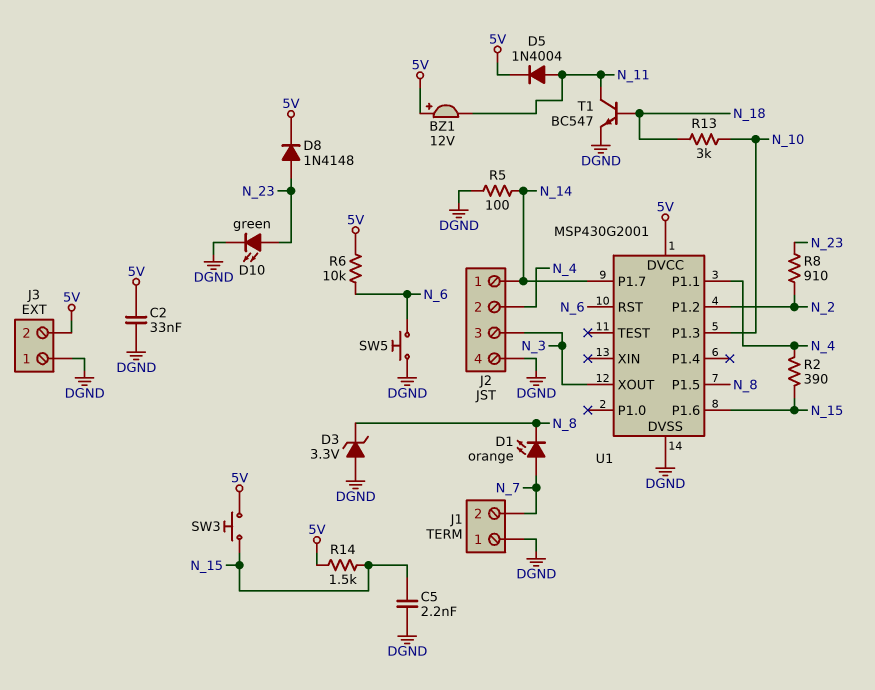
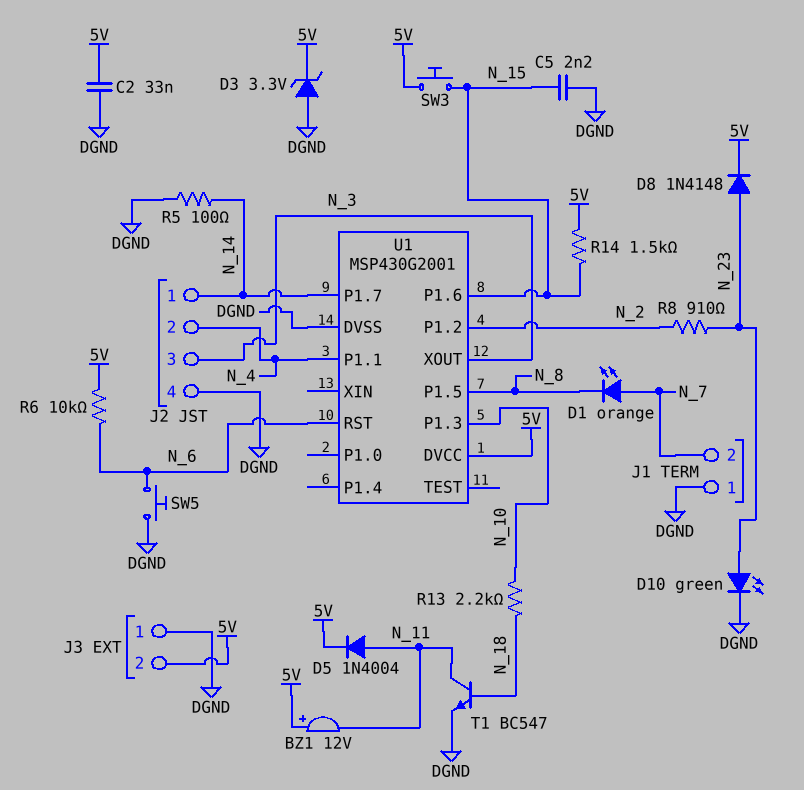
D3: zener 3.3V (A DGND, K N_8) -> zener 3.3V (A DGND, K 5V)
R2: 390 (N_4, N_15) -> none
R13: 3k (N_10, N_18) -> 2.2k (N_10, N_18)

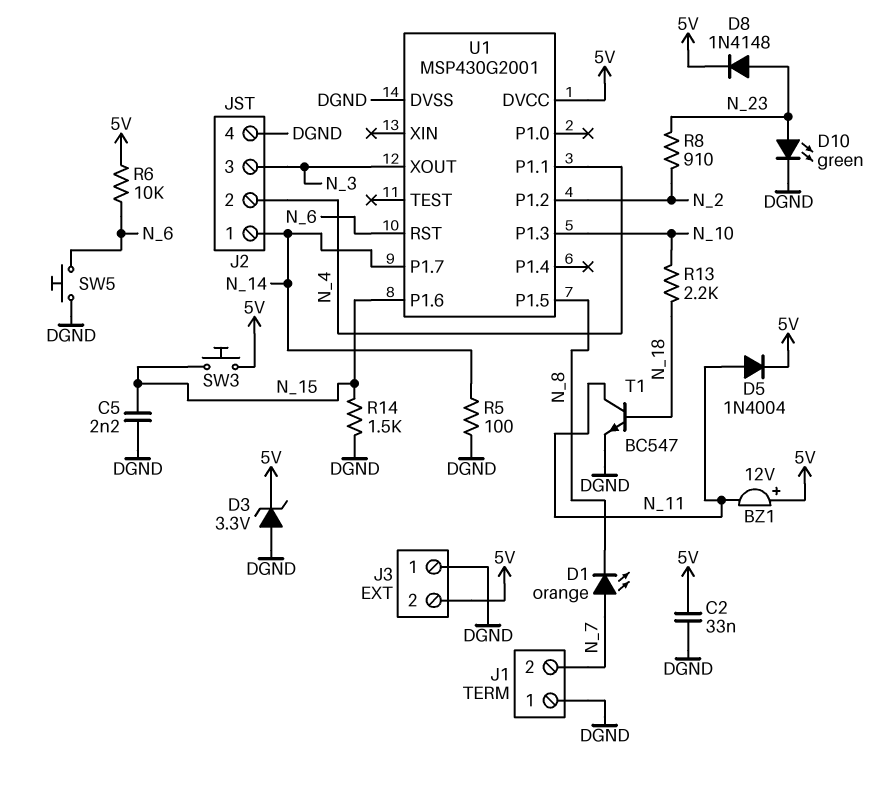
R14: 1.5k (5V, N_15) -> 1.5k (DGND, N_15)

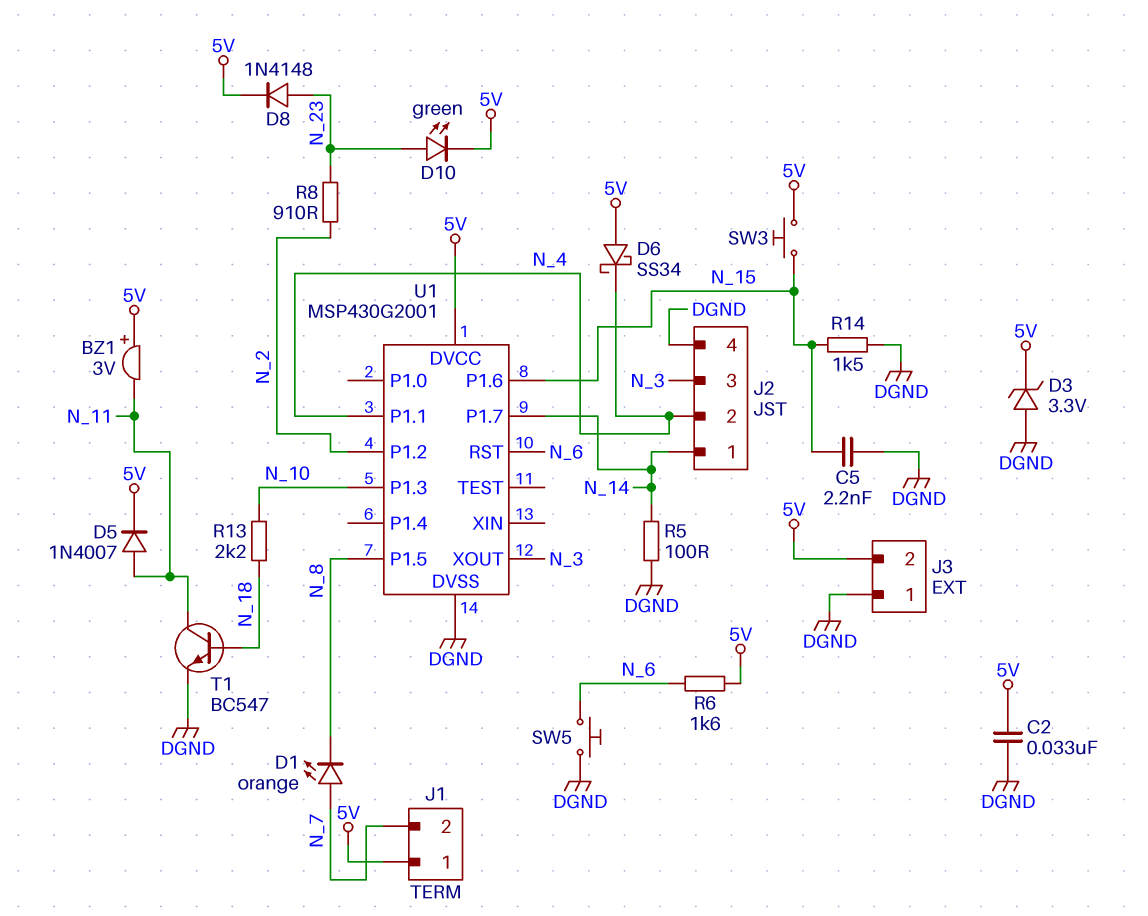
BZ1: buzzer 12V (plus 5V, minus N_11) -> buzzer 3V (plus 5V, minus N_11)
D5: diode 1N4004 (A N_11, K 5V) -> diode 1N4007 (A N_11, K 5V)
D6: none -> schottky SS34 (A 5V, K N_4)
D10: LED green (A N_23, K DGND) -> LED green (A N_23, K 5V)
J1 pin 1: DGND -> 5V
R6: 10k (5V, N_6) -> 1.6k (5V, N_6)

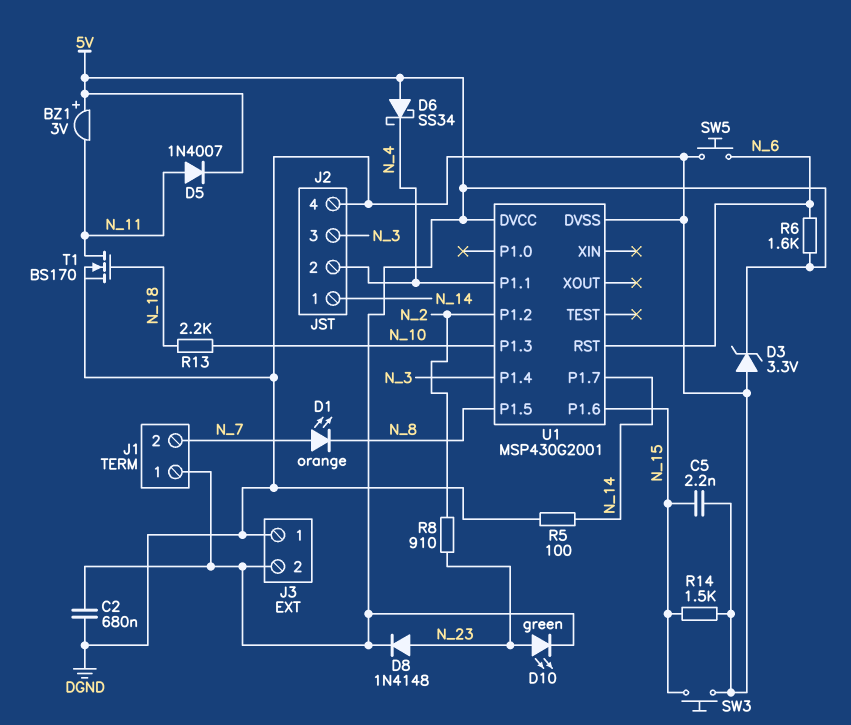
C2: 33nF (5V, DGND) -> 680nF (5V, DGND)
SW3: button (5V, N_15) -> button (DGND, N_15)
T1: NPN BC547 (B N_18, C N_11, E DGND) -> NMOS BS170 (G N_18, D N_11, S DGND)
U1 pin P1.4: none -> N_3
U1 pin XOUT: N_3 -> none

